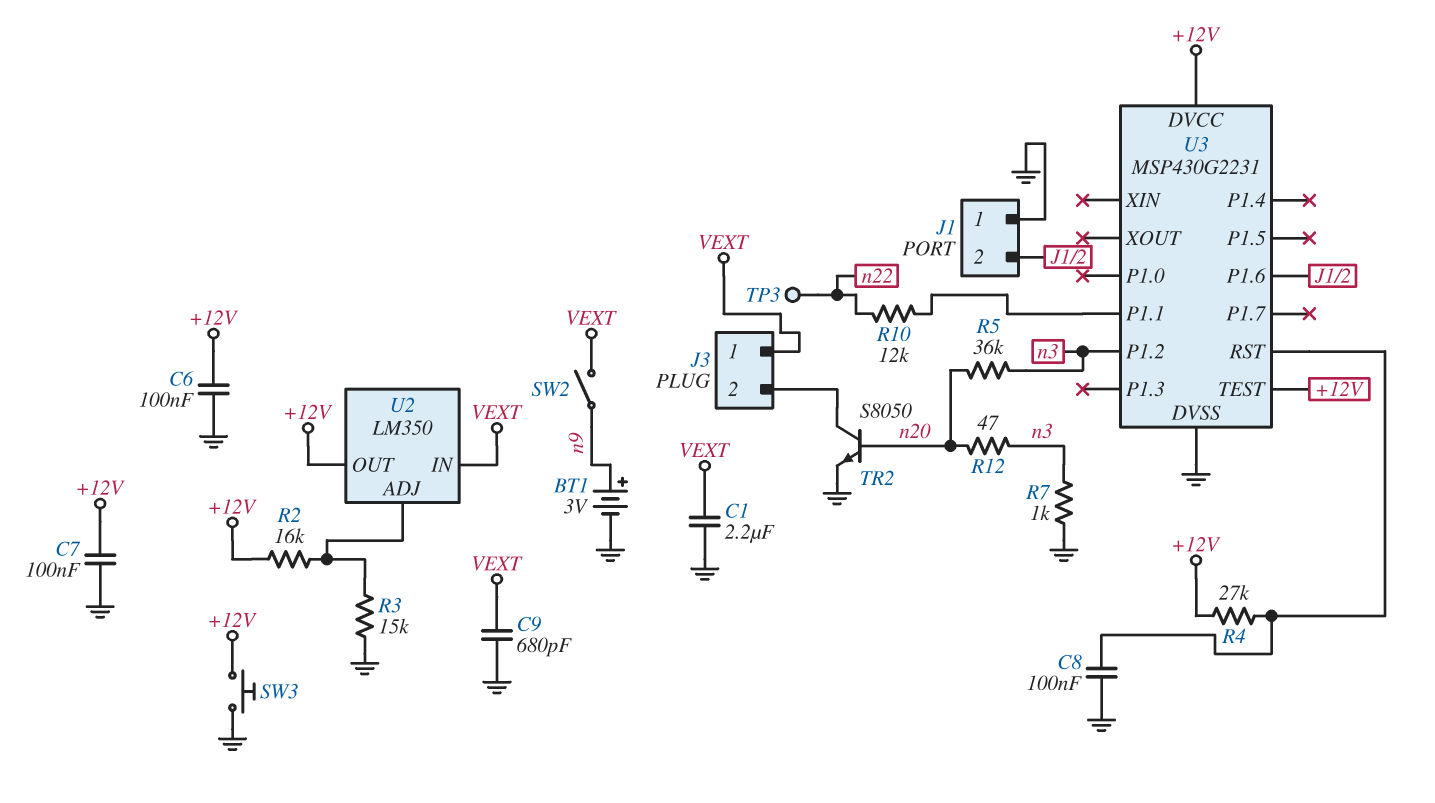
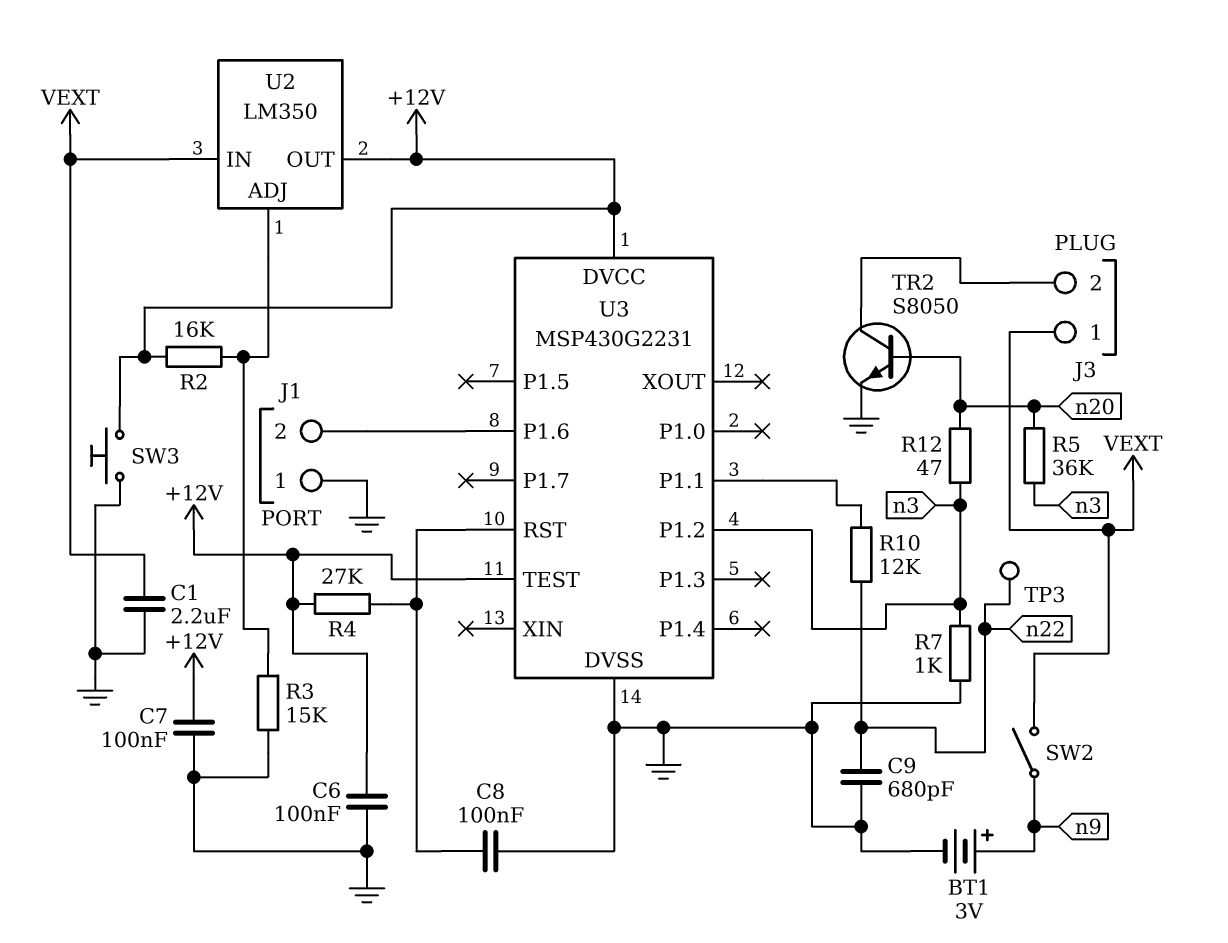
C9: 680pF (GND, VEXT) -> 680pF (GND, n22)

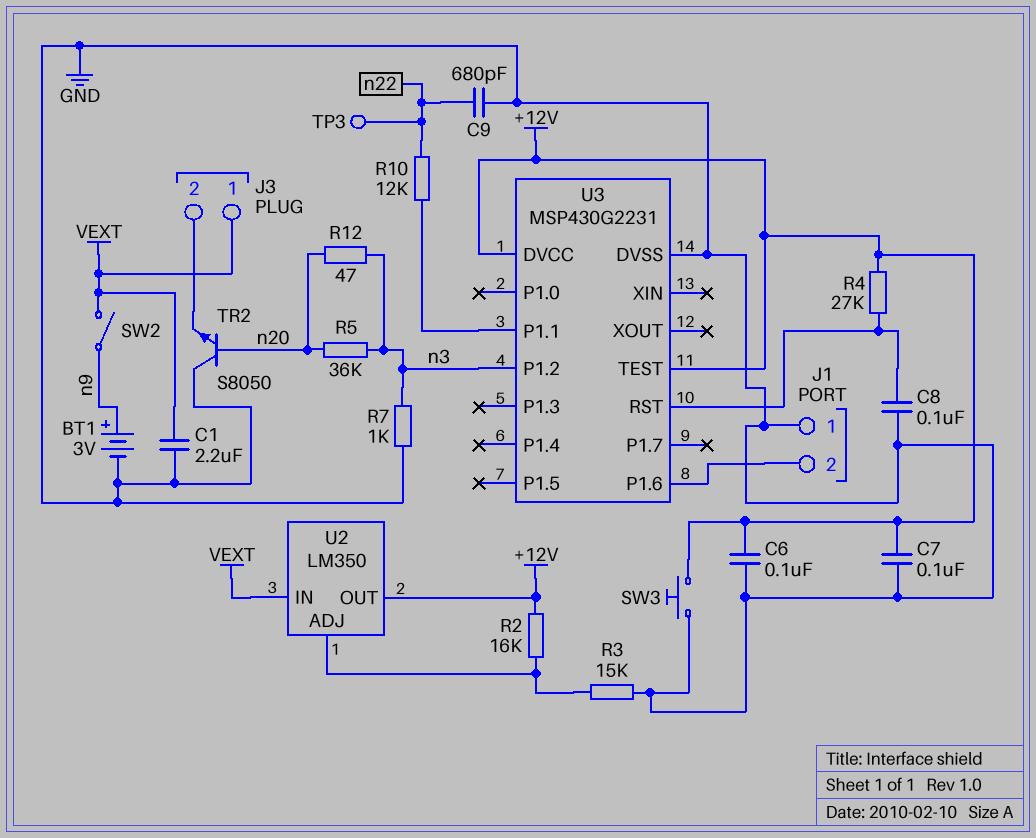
TR2: NPN S8050 (B n20, C J3/2, E GND) -> NPN S8050 (B n20, C GND, E J3/2)

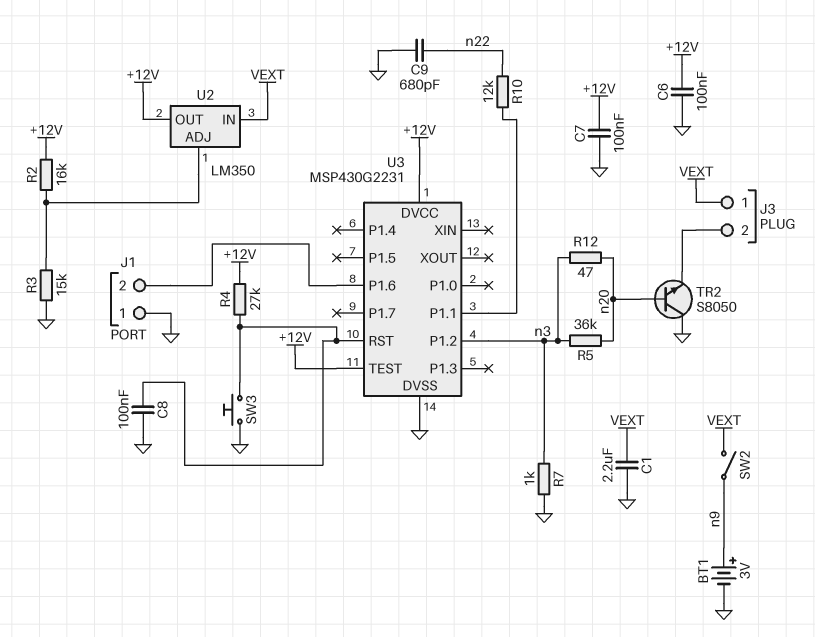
SW3: button (+12V, GND) -> button (GND, U3/RST)
TP3: test point (n22) -> none

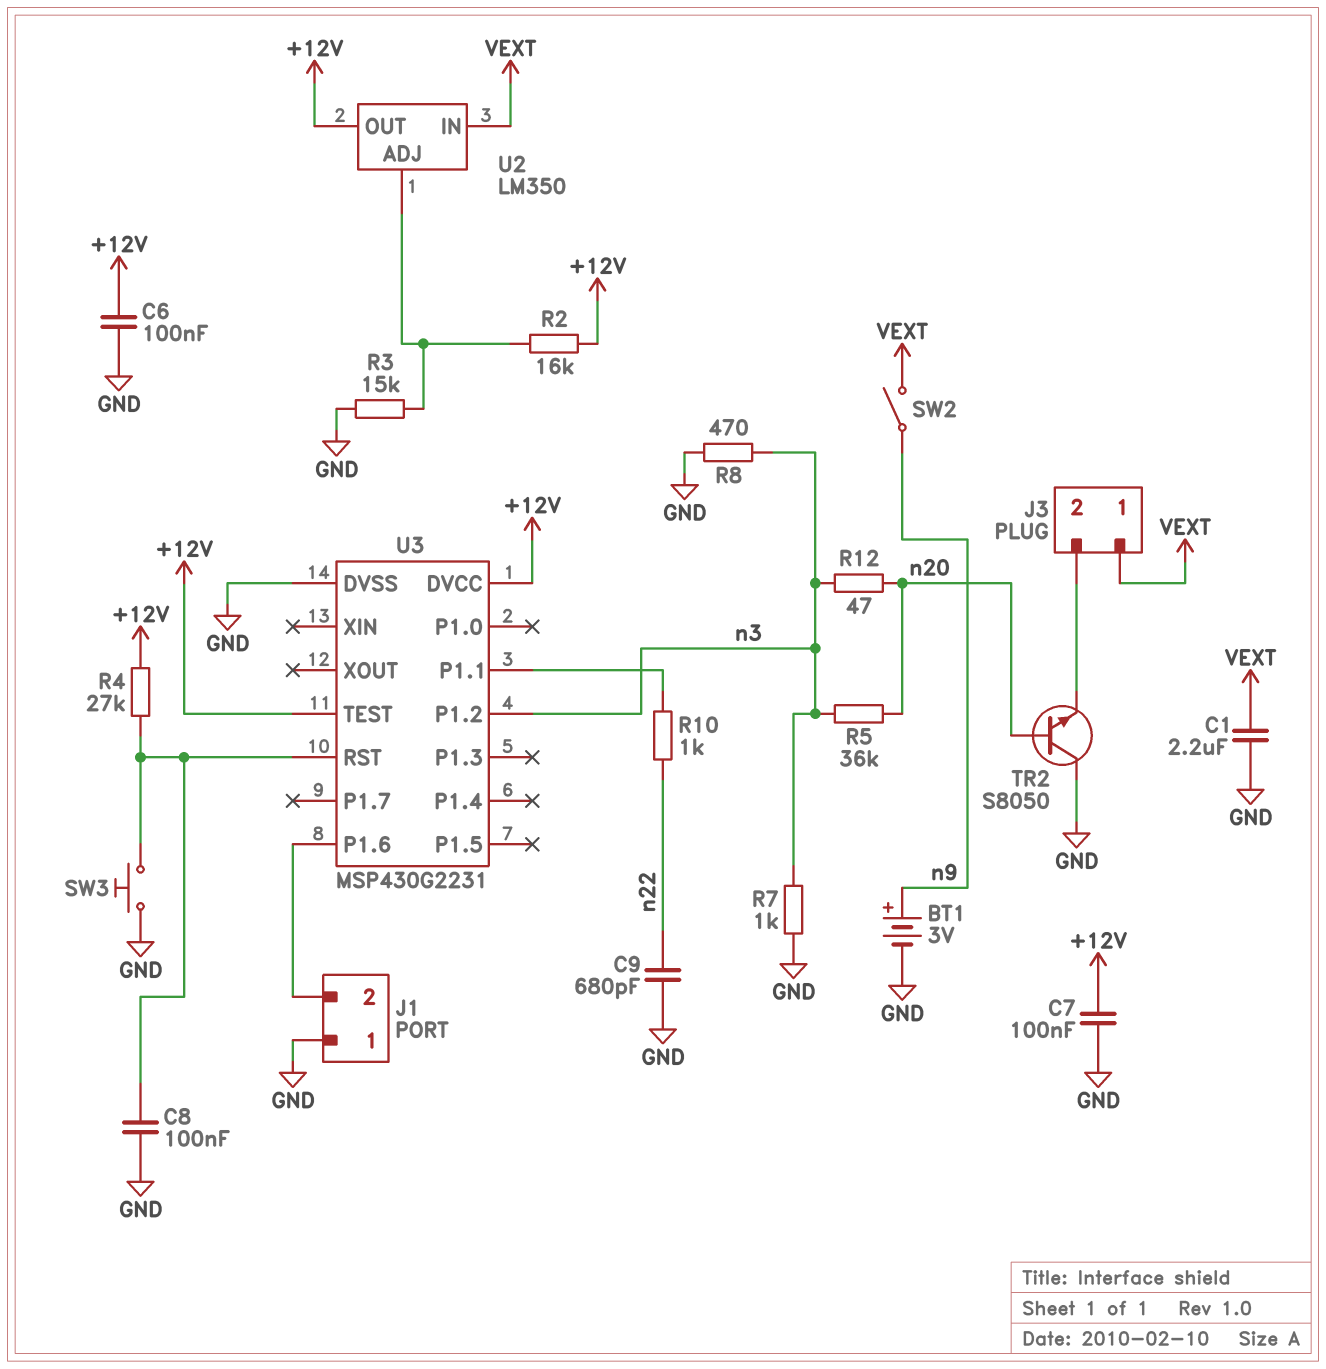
R8: none -> 470 (GND, n3)
R10: 12k (U3/P1.1, n22) -> 1k (U3/P1.1, n22)

